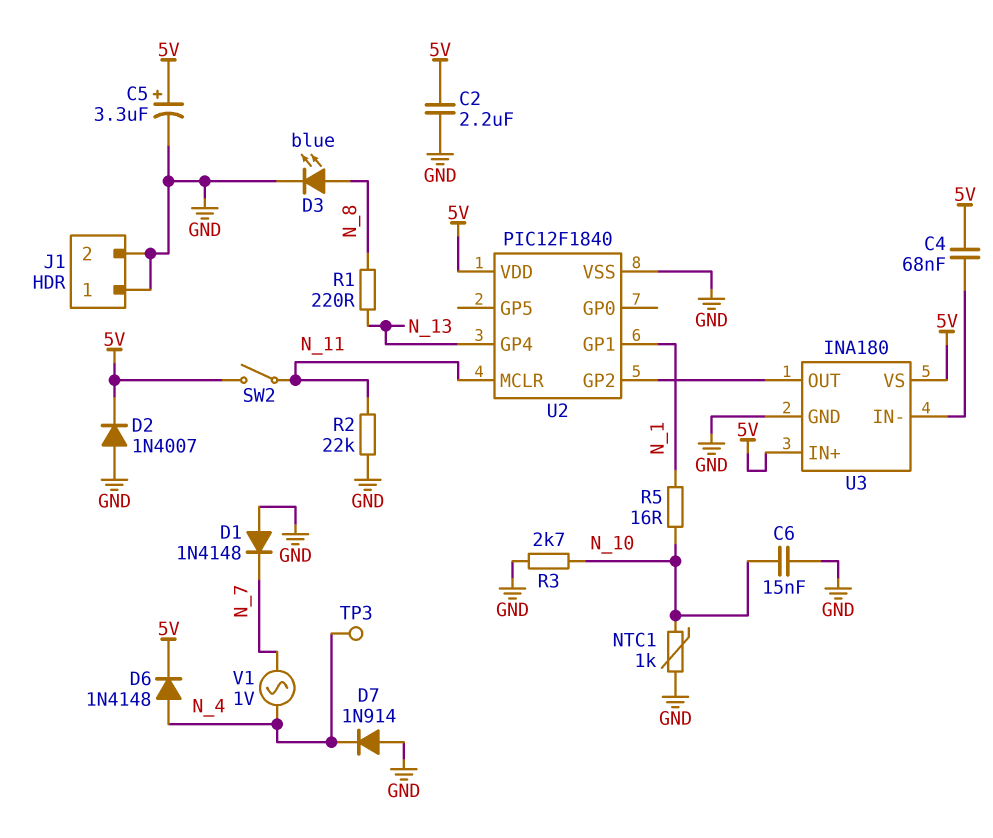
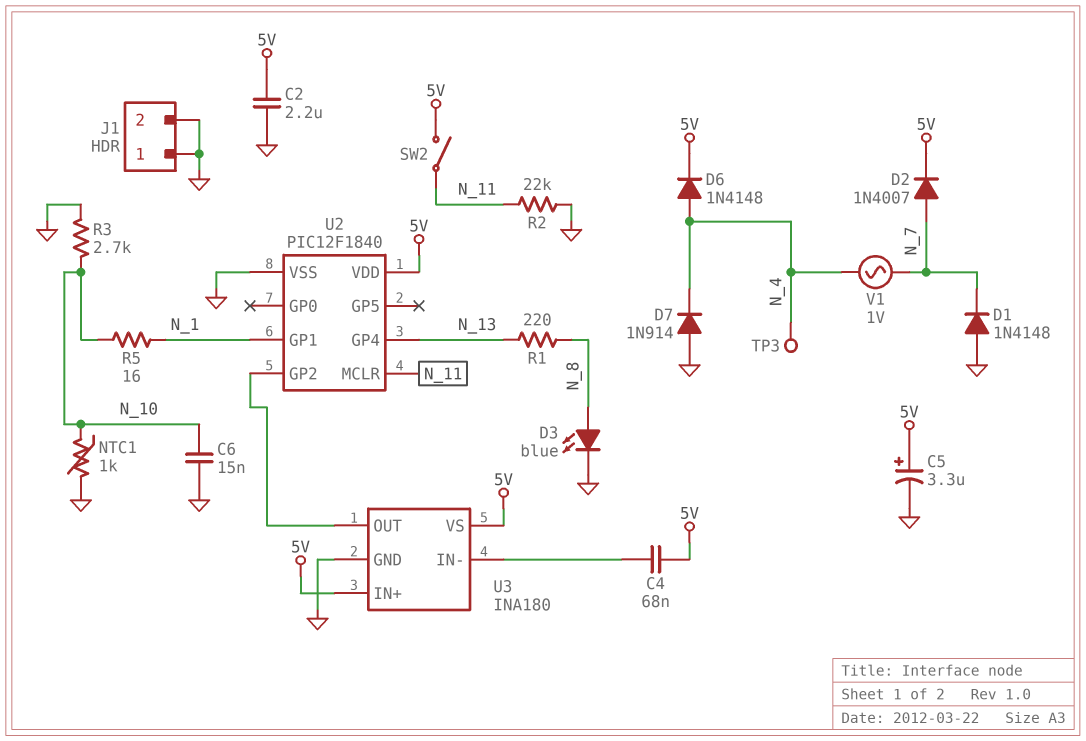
D2: diode 1N4007 (A GND, K 5V) -> diode 1N4007 (A N_7, K 5V)

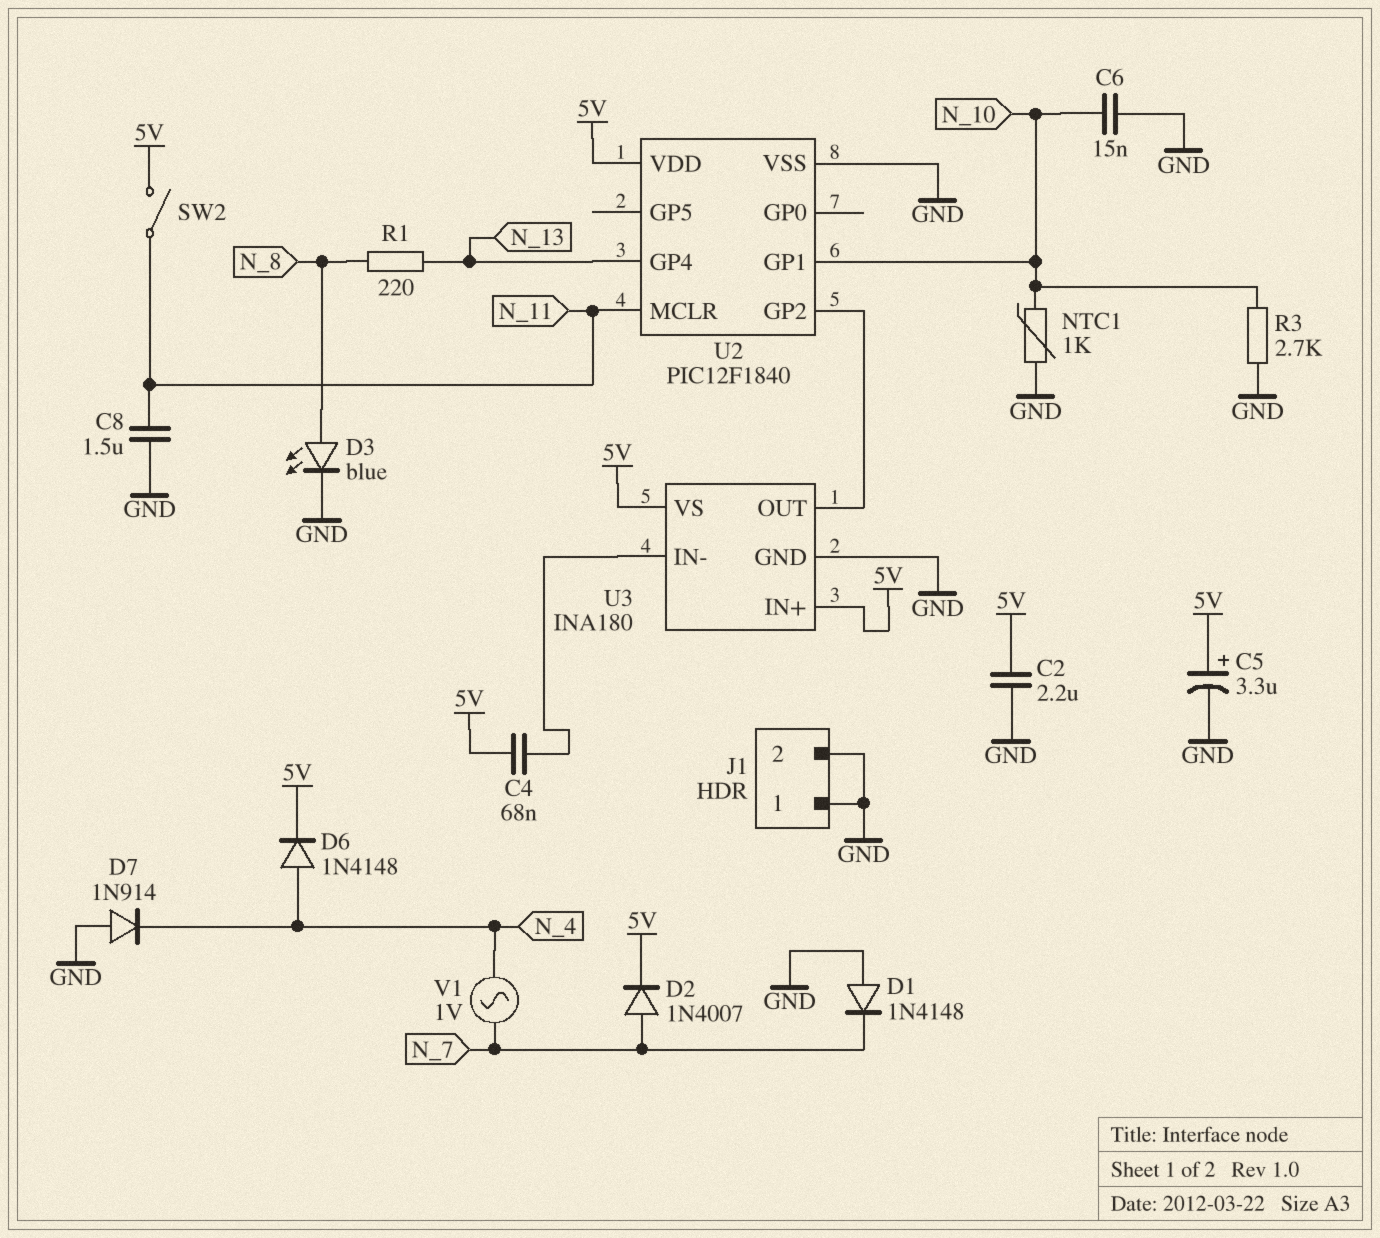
C8: none -> 1.5uF (GND, N_11)
R2: 22k (GND, N_11) -> none
R5: 16 (N_1, N_10) -> none
TP3: test point (N_4) -> none
U2 pin GP1: N_1 -> N_10

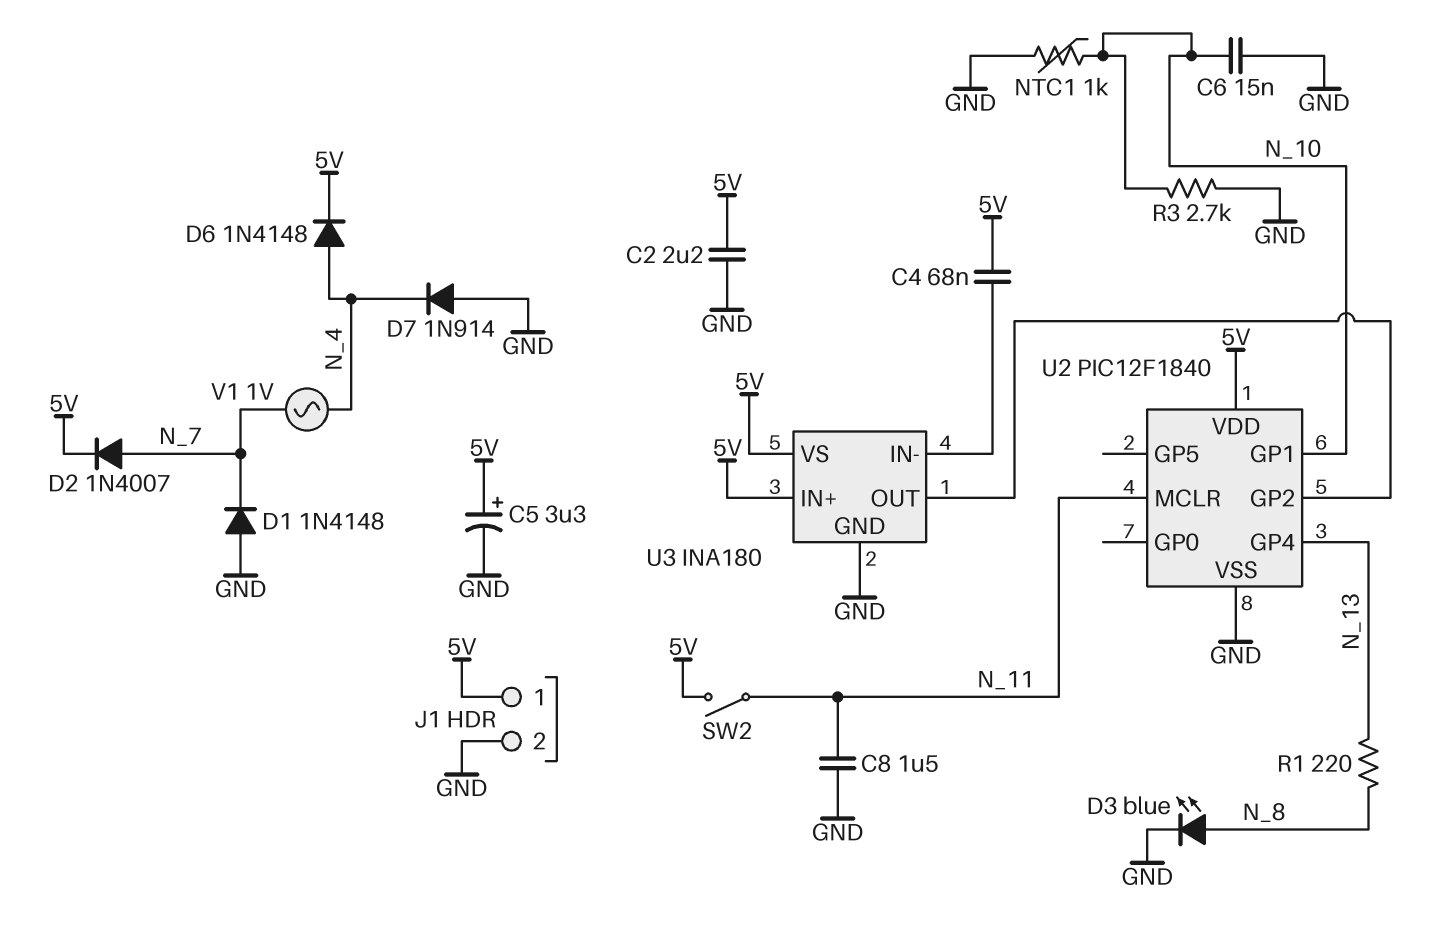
J1 pin 1: GND -> 5V

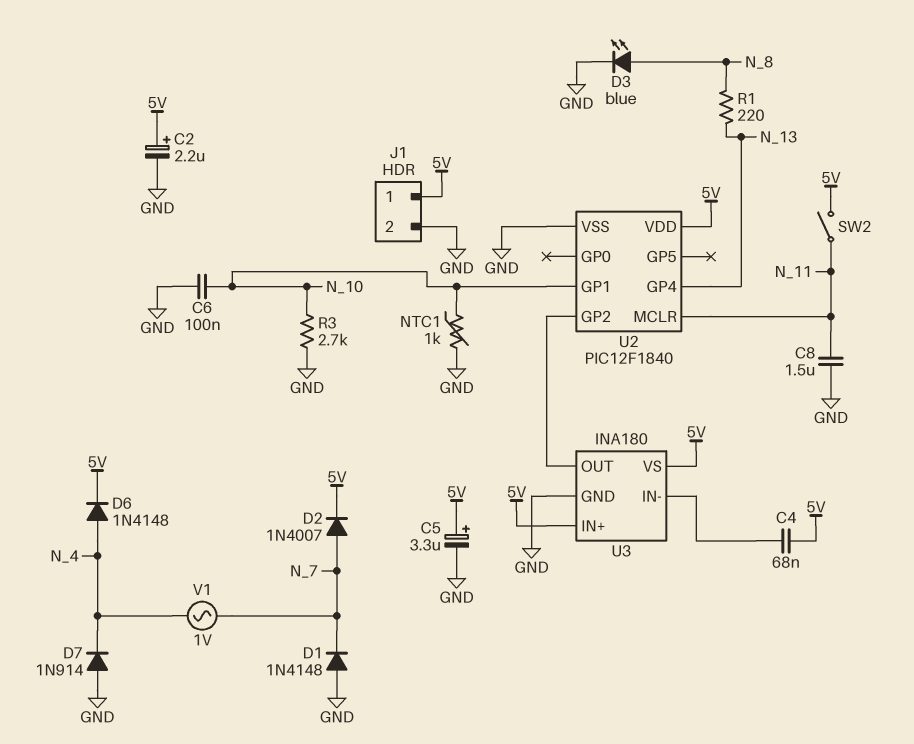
C2: 2.2uF (5V, GND) -> 2.2uF (plus 5V, minus GND)
C6: 15nF (GND, N_10) -> 100nF (GND, N_10)

